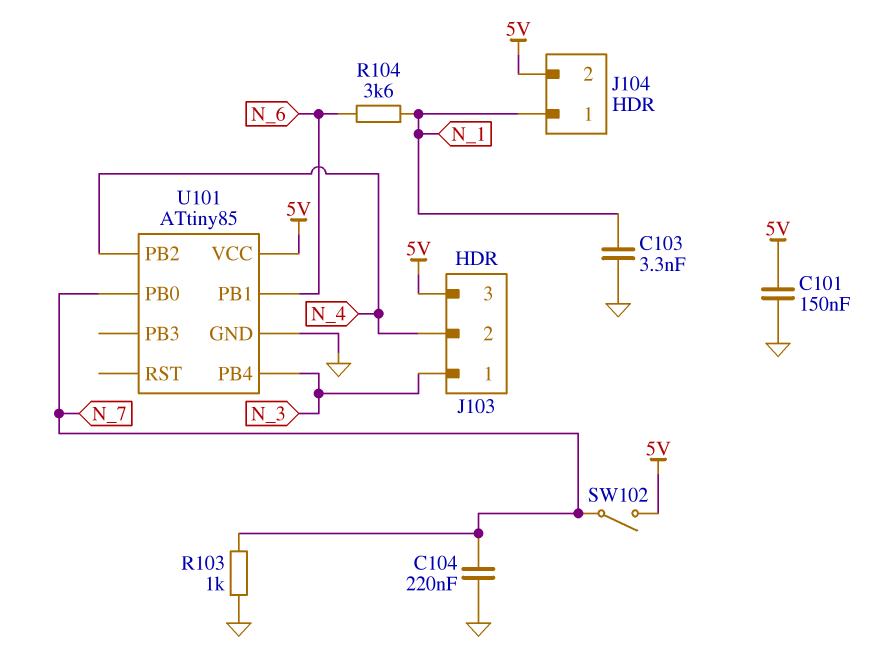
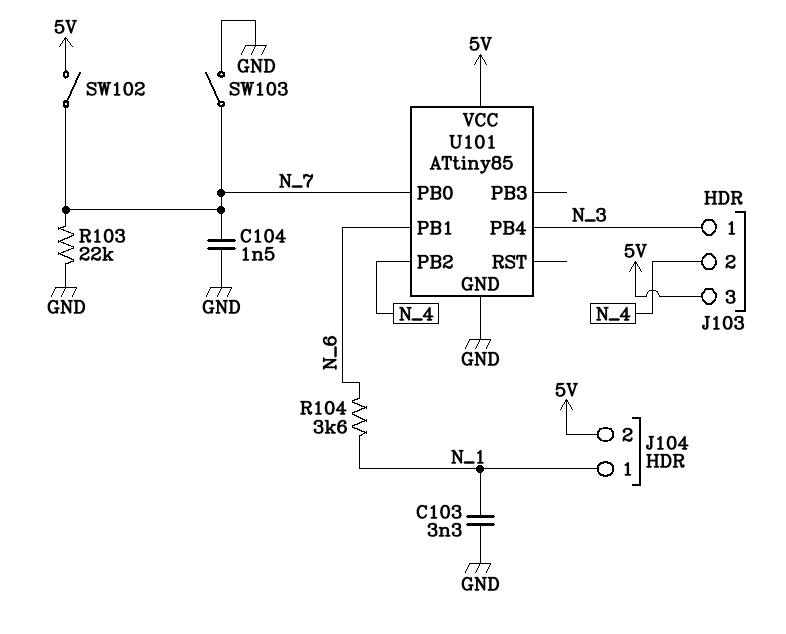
C101: 150nF (5V, GND) -> none
C104: 220nF (GND, N_7) -> 1.5nF (GND, N_7)
R103: 1k (GND, N_7) -> 22k (GND, N_7)
SW103: none -> switch (GND, N_7)

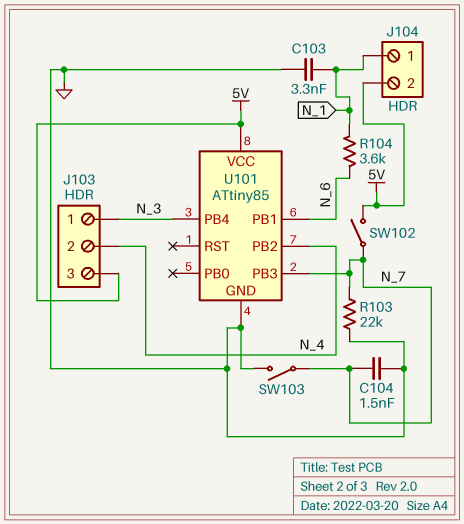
U101 pin PB0: N_7 -> none
U101 pin PB3: none -> N_7

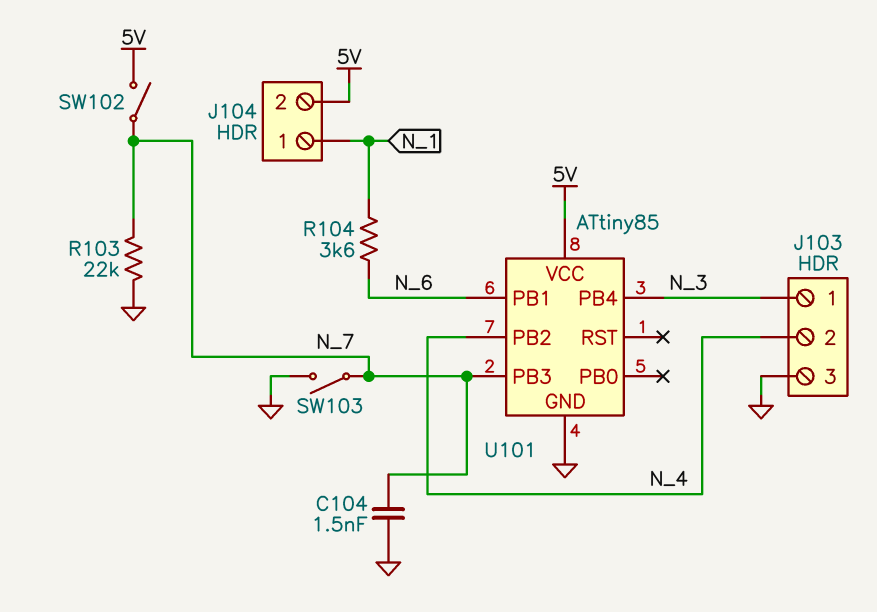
C103: 3.3nF (GND, N_1) -> none
J103 pin 3: 5V -> GND

